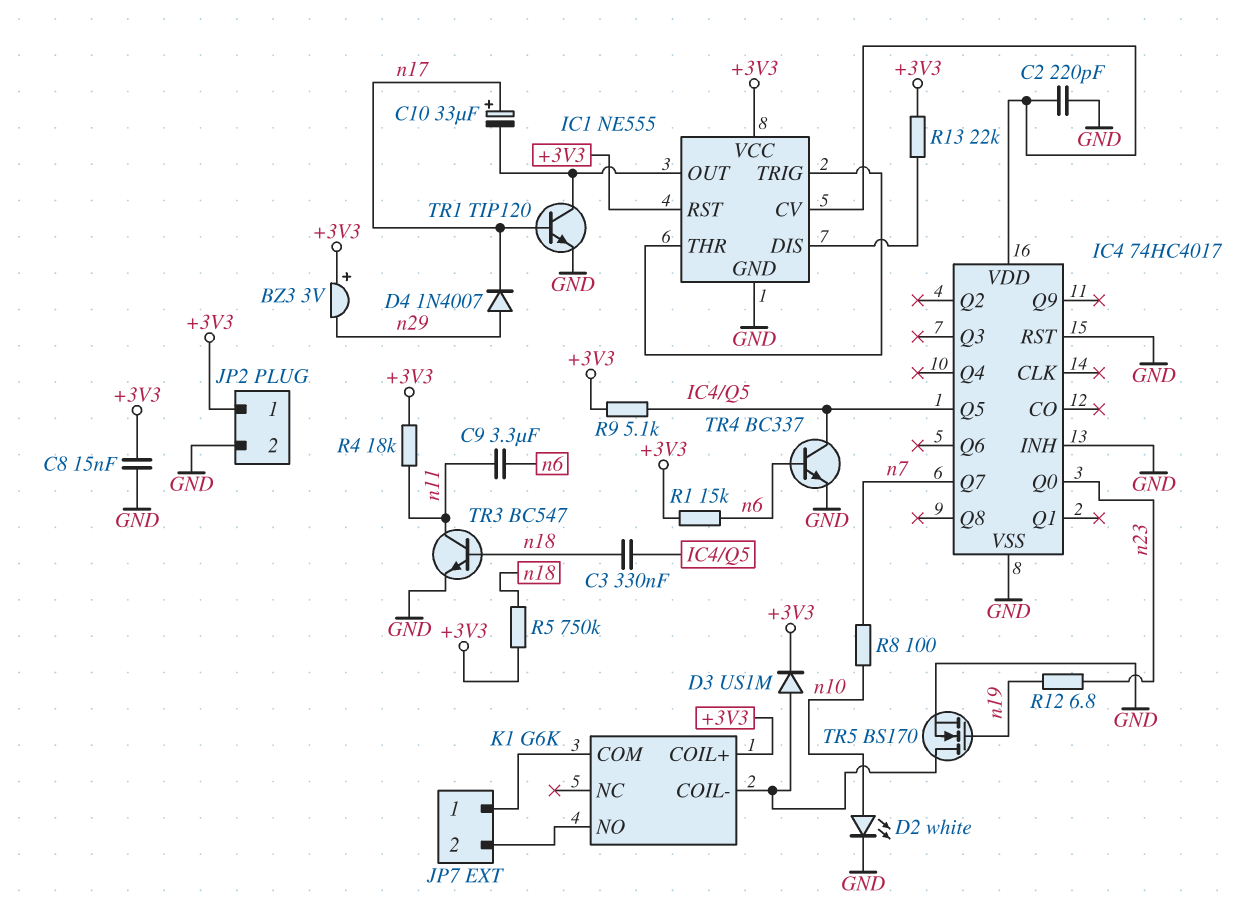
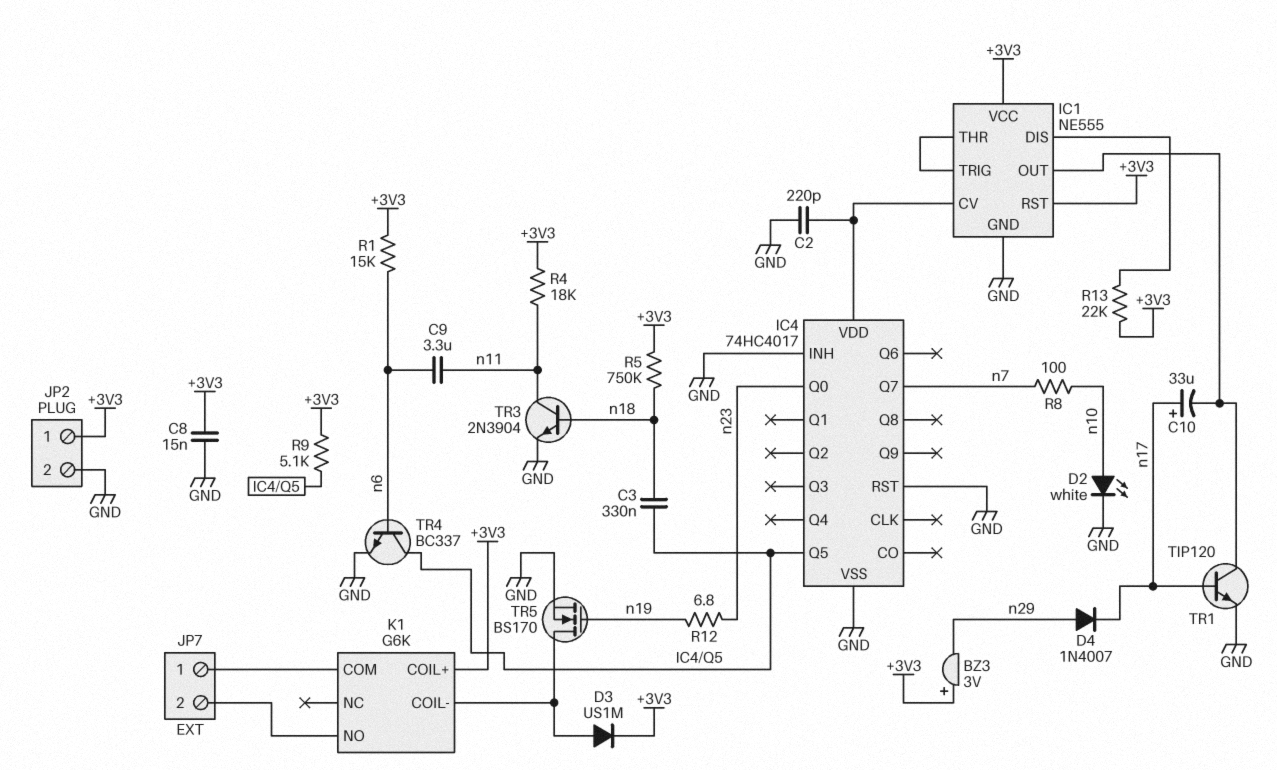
TR3: NPN BC547 (B n18, C n11, E GND) -> NPN 2N3904 (B n18, C n11, E GND)

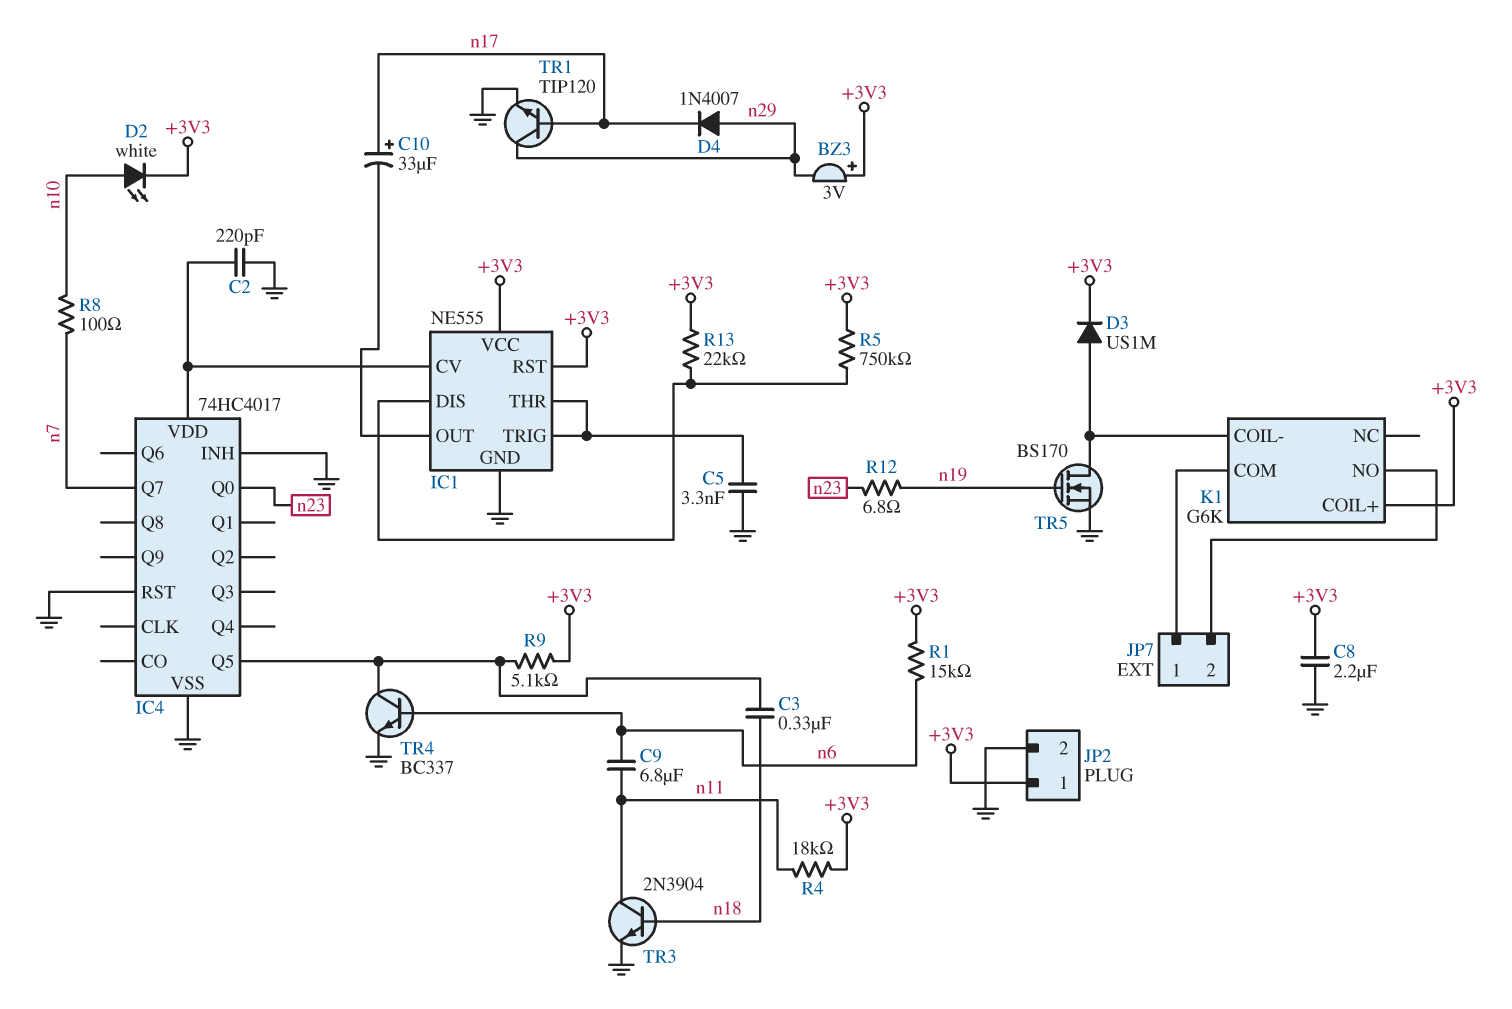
C5: none -> 3.3nF (GND, IC1/THR)
C8: 15nF (+3V3, GND) -> 2.2uF (+3V3, GND)
C9: 3.3uF (n6, n11) -> 6.8uF (n6, n11)
D2: LED white (A n10, K GND) -> LED white (A n10, K +3V3)
R5: 750k (+3V3, n18) -> 750k (+3V3, IC1/DIS)
TR1: NPN TIP120 (B n17, C IC1/OUT, E GND) -> NPN TIP120 (B n17, C n29, E GND)

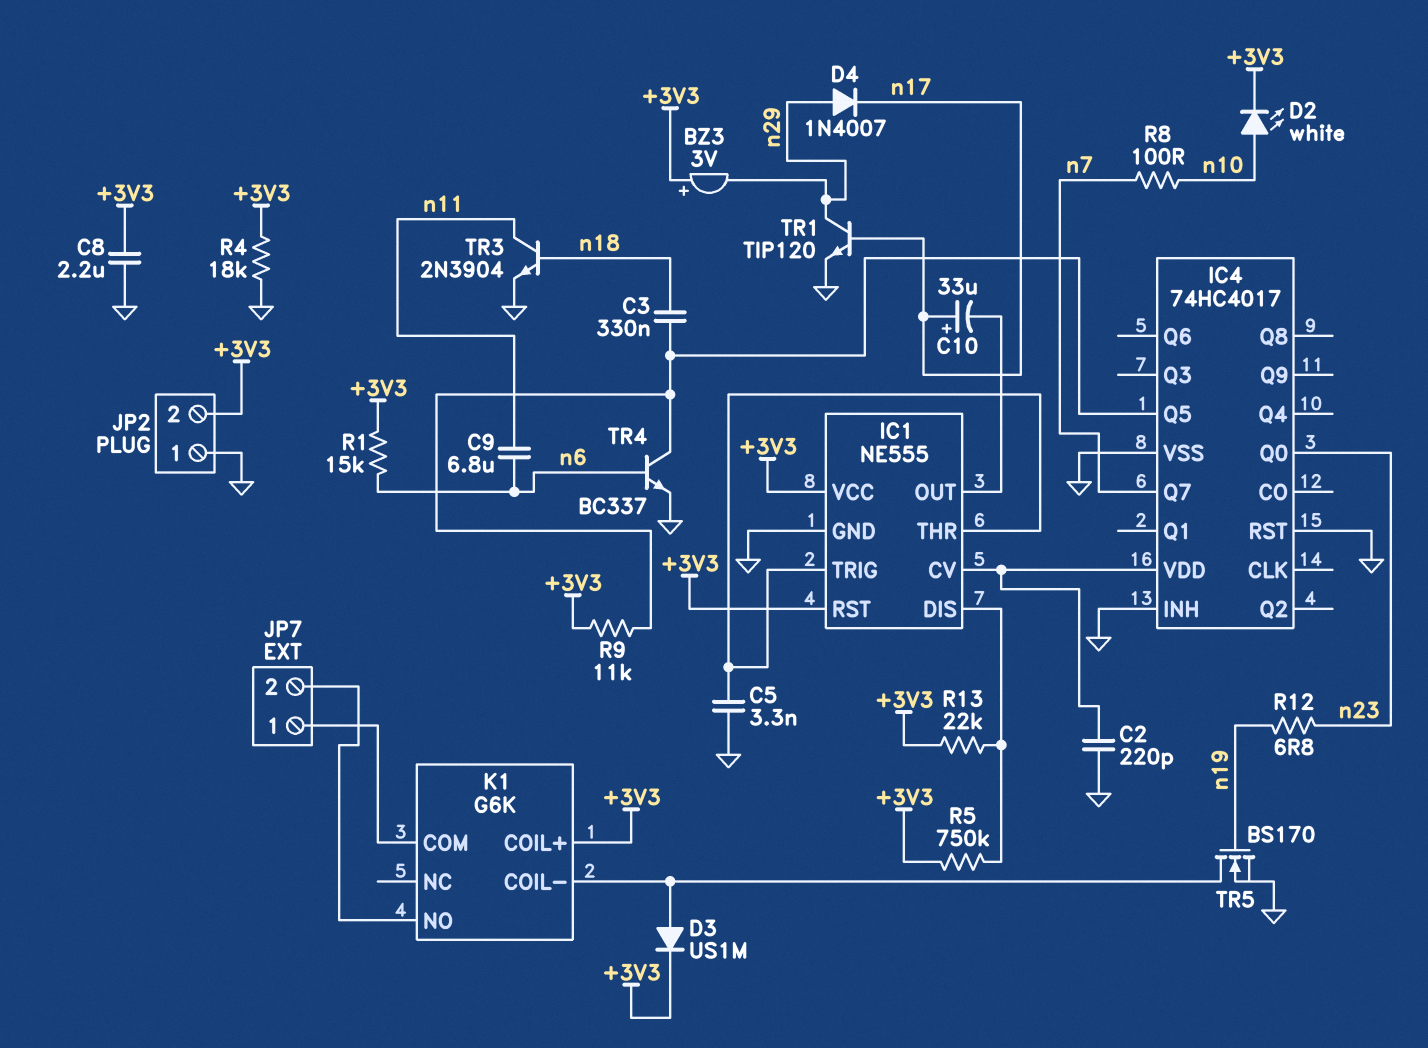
JP2 pin 1: +3V3 -> GND
JP2 pin 2: GND -> +3V3
R4: 18k (+3V3, n11) -> 18k (+3V3, GND)
R9: 5.1k (+3V3, IC4/Q5) -> 11k (+3V3, IC4/Q5)

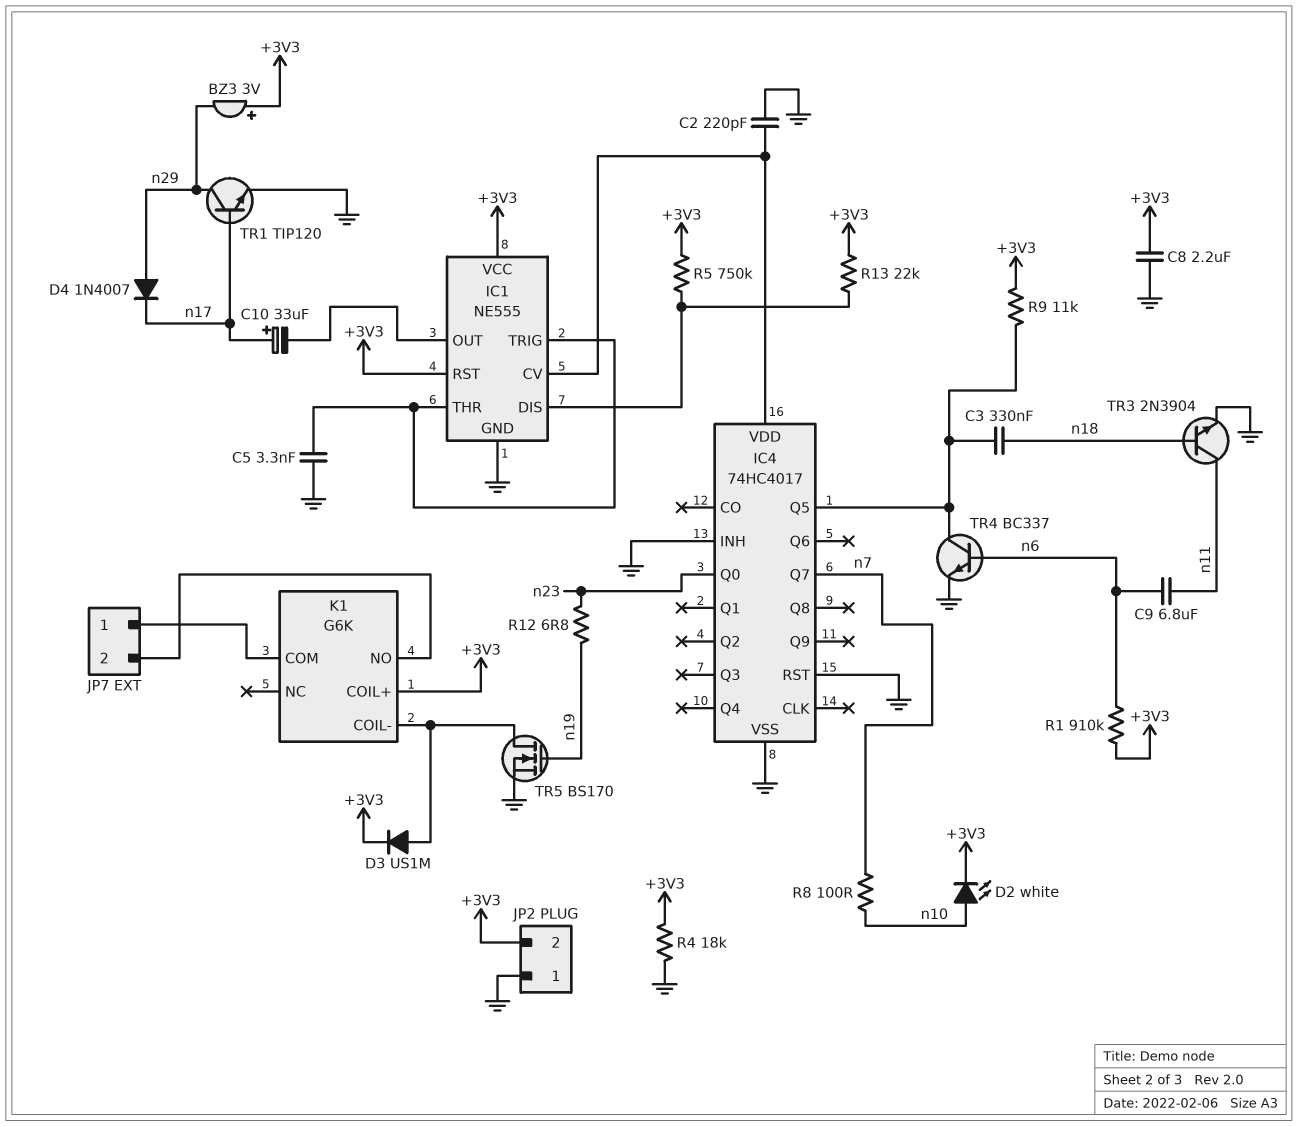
R1: 15k (+3V3, n6) -> 910k (+3V3, n6)

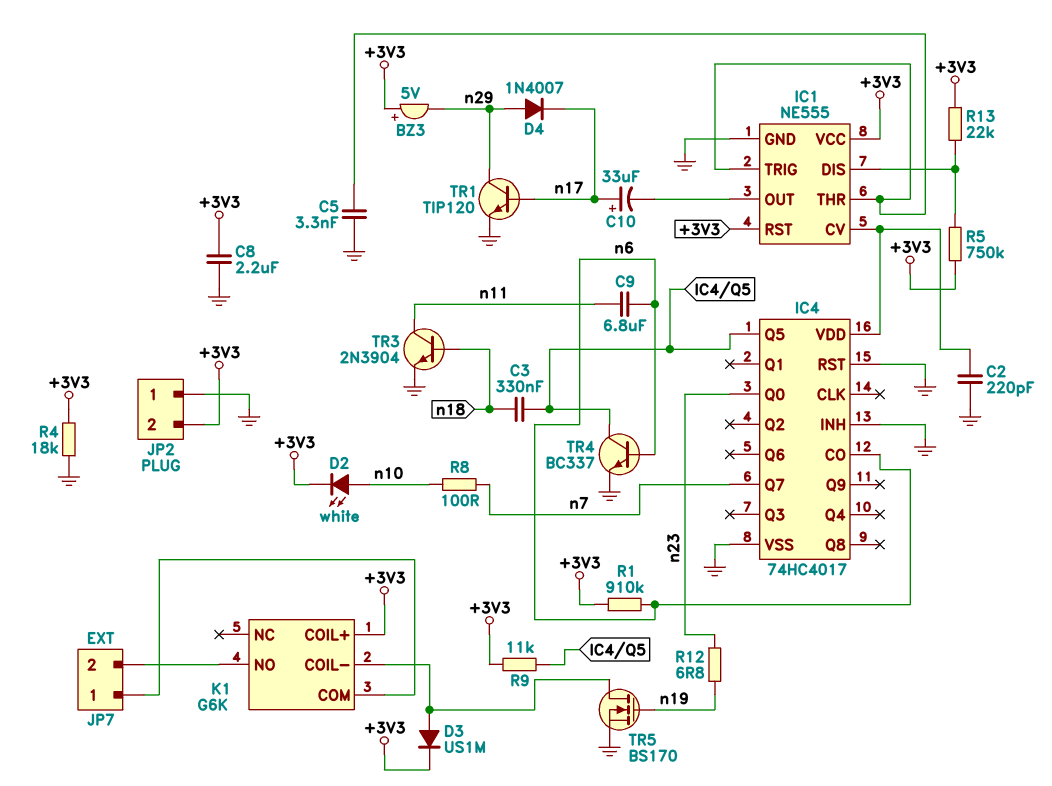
BZ3: buzzer 3V (plus +3V3, minus n29) -> buzzer 5V (plus +3V3, minus n29)
IC4 pin CO: none -> n6

